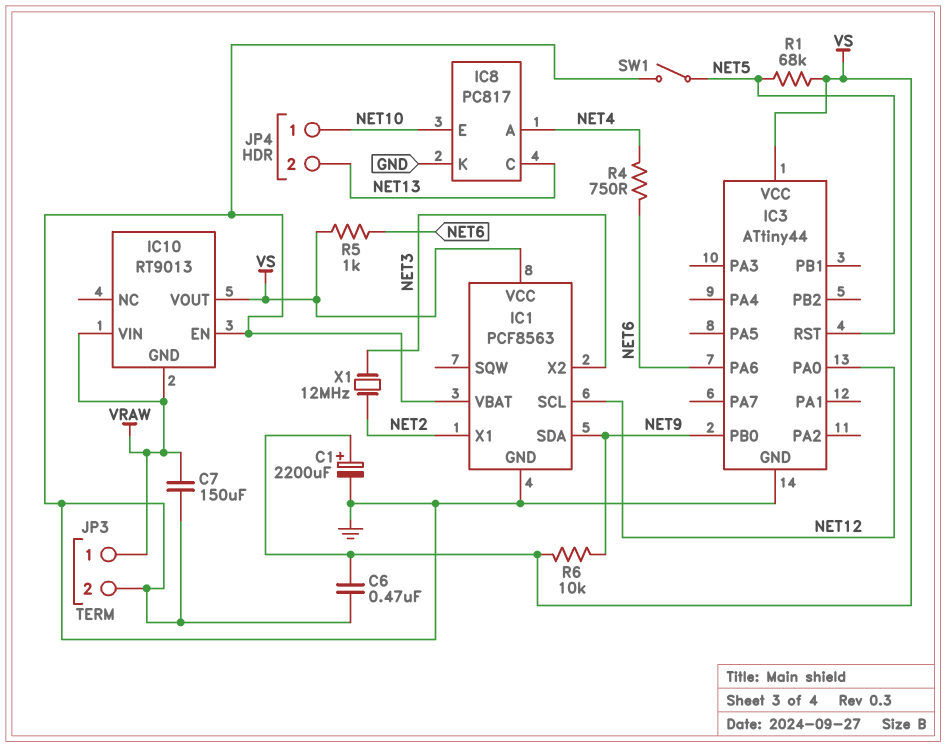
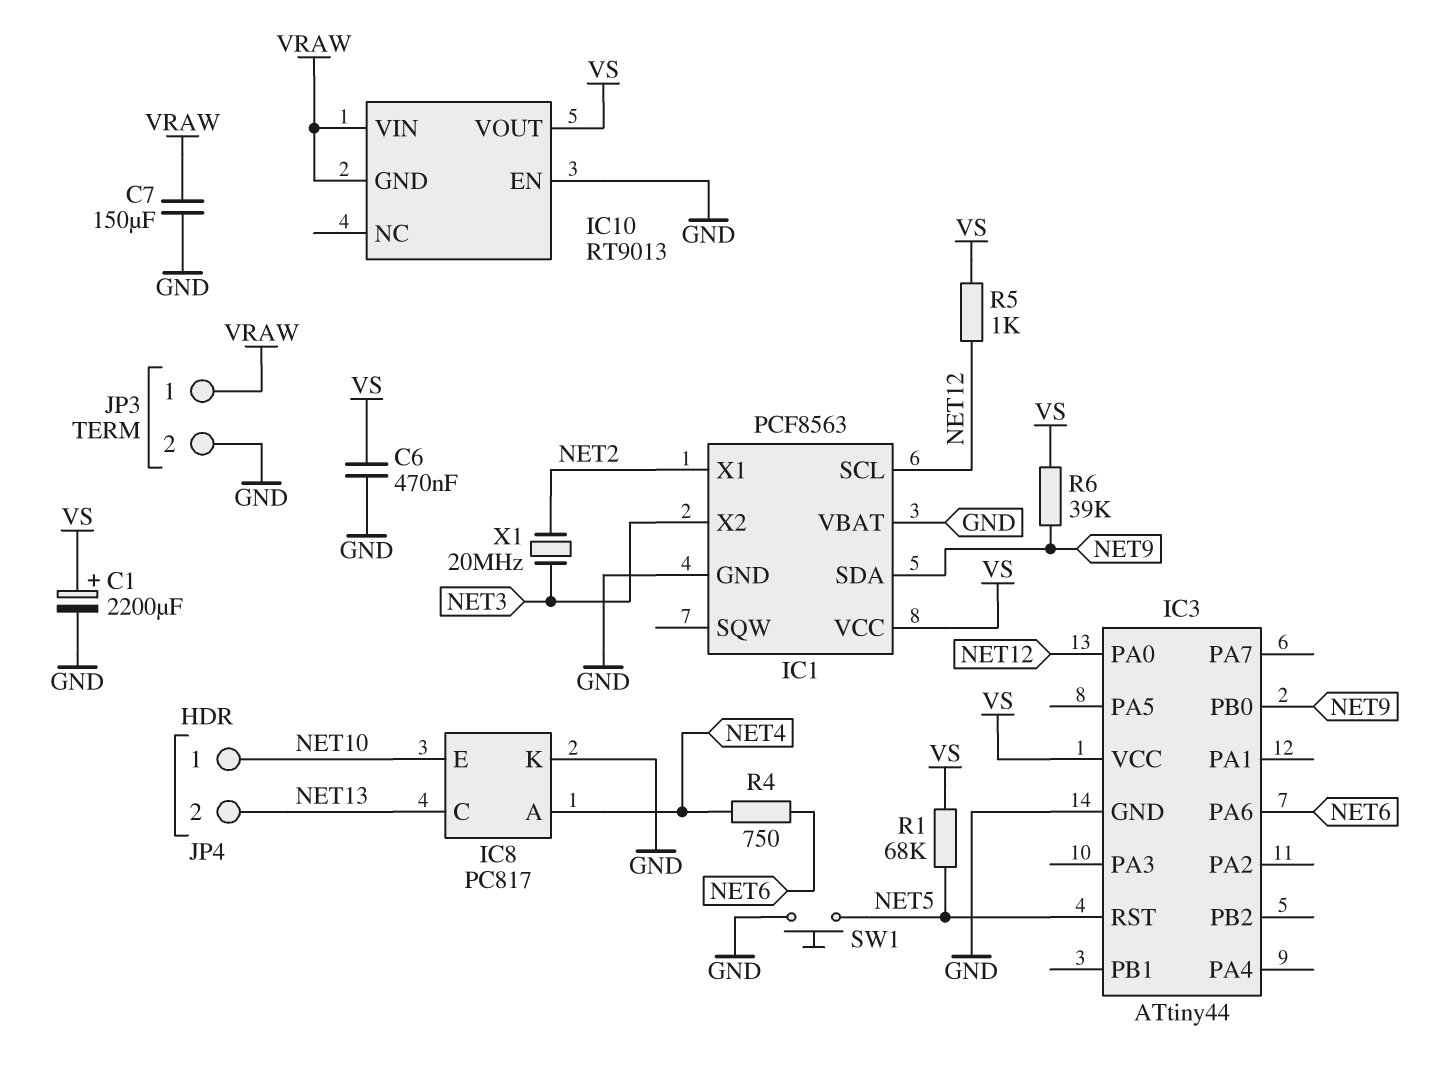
R5: 1k (NET6, VS) -> 1k (NET12, VS)
R6: 10k (NET9, VS) -> 39k (NET9, VS)
SW1: switch (GND, NET5) -> button (GND, NET5)
X1: 12MHz (NET2, NET3) -> 20MHz (NET2, NET3)

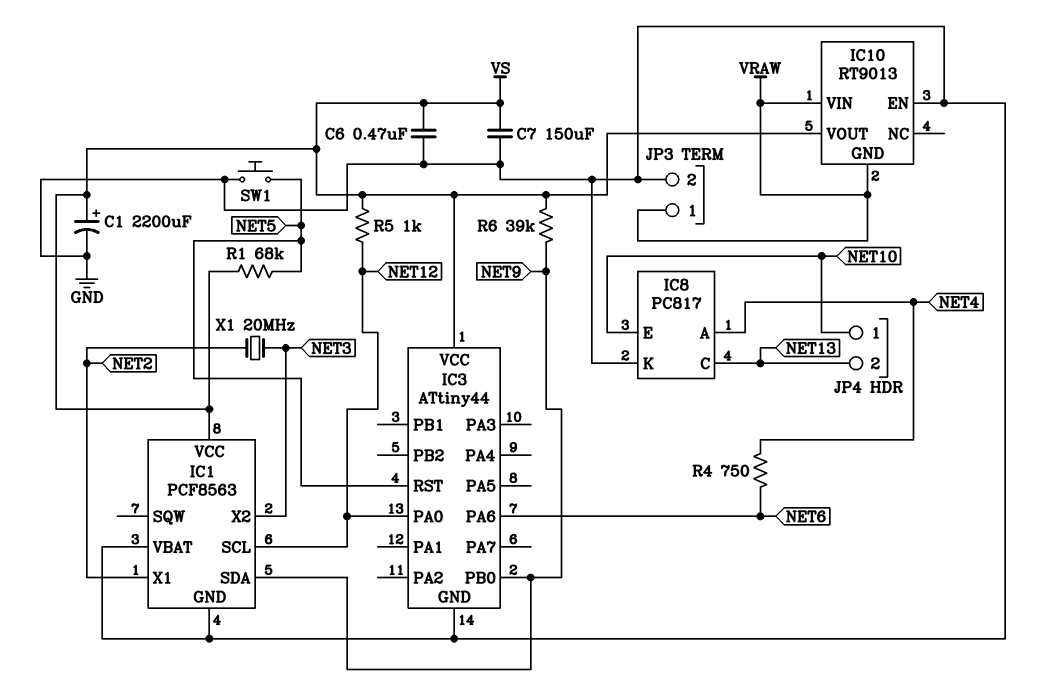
C7: 150uF (GND, VRAW) -> 150uF (GND, VS)

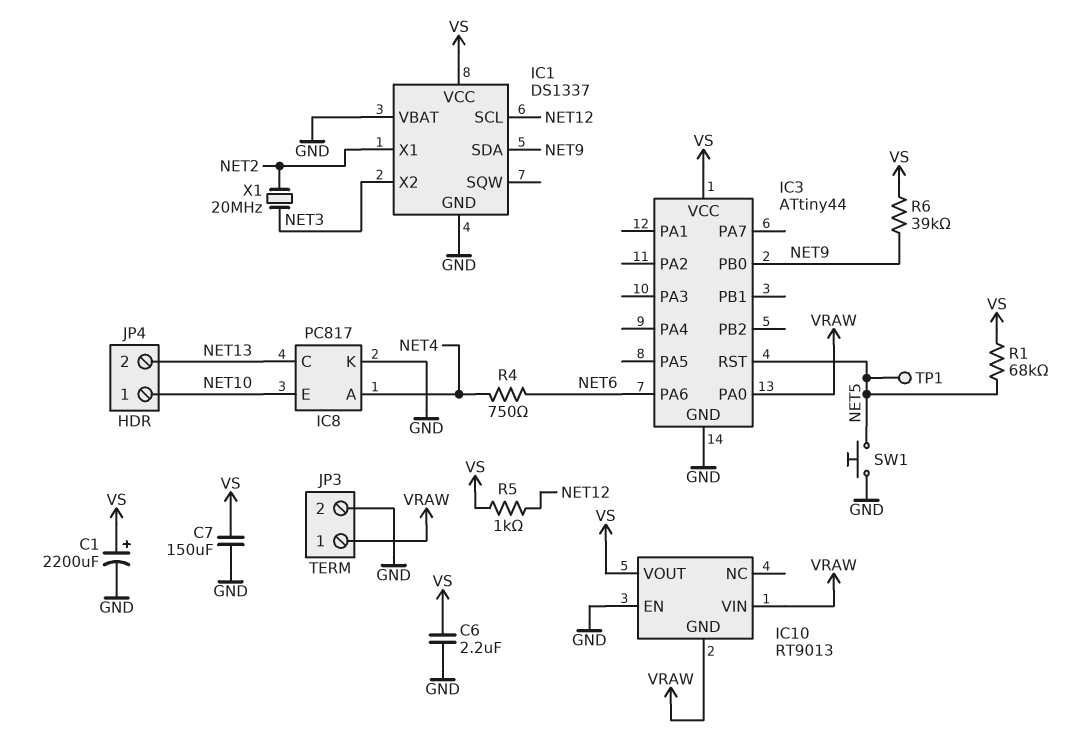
C6: 470nF (GND, VS) -> 2.2uF (GND, VS)
IC1: PCF8563 -> DS1337
IC3 pin PA0: NET12 -> VRAW
TP1: none -> test point (NET5)

